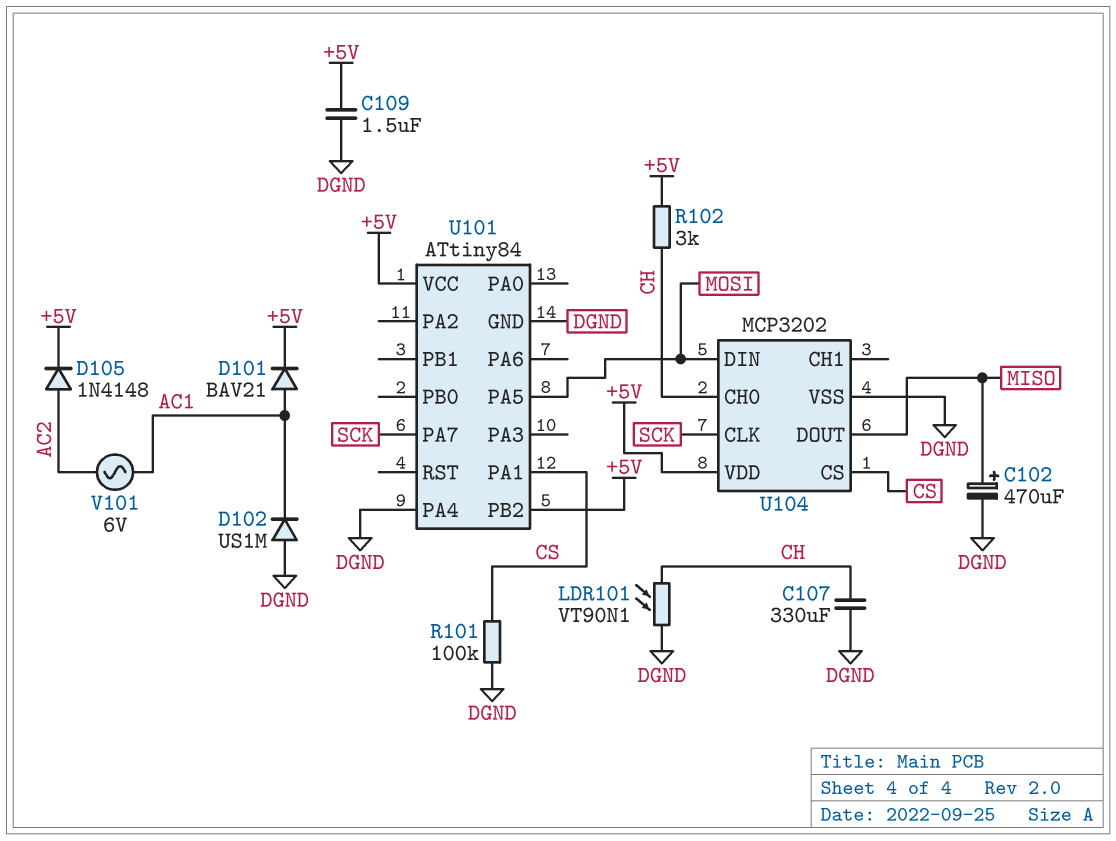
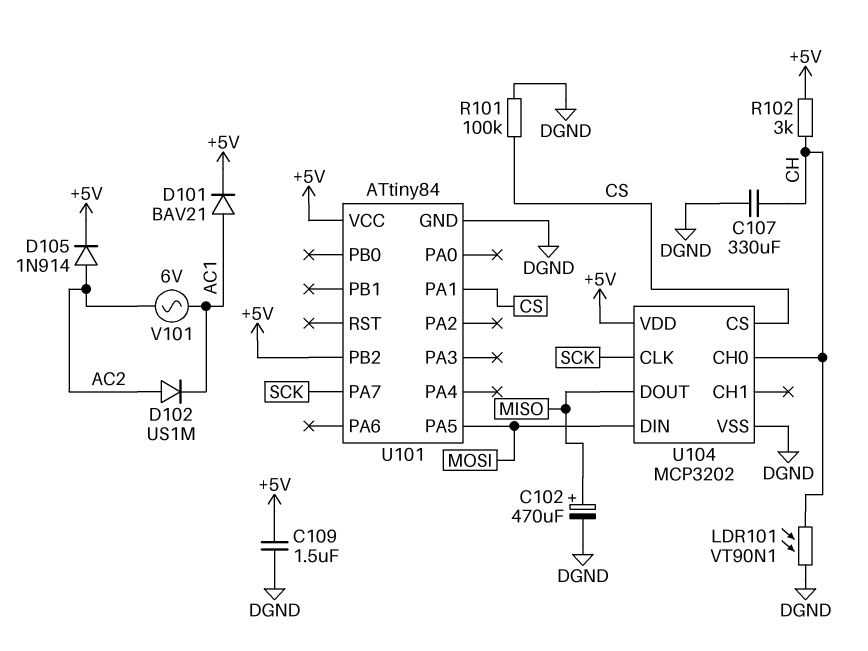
D102: diode US1M (A DGND, K AC1) -> diode US1M (A AC2, K AC1)
D105: diode 1N4148 (A AC2, K +5V) -> diode 1N914 (A AC2, K +5V)
U101 pin PA4: DGND -> none

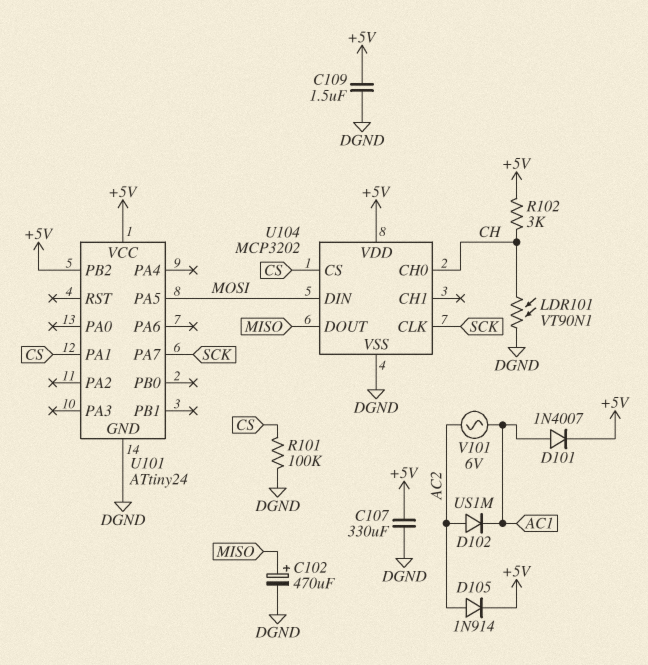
C107: 330uF (CH, DGND) -> 330uF (+5V, DGND)
D101: diode BAV21 (A AC1, K +5V) -> diode 1N4007 (A AC1, K +5V)
U101: ATtiny84 -> ATtiny24

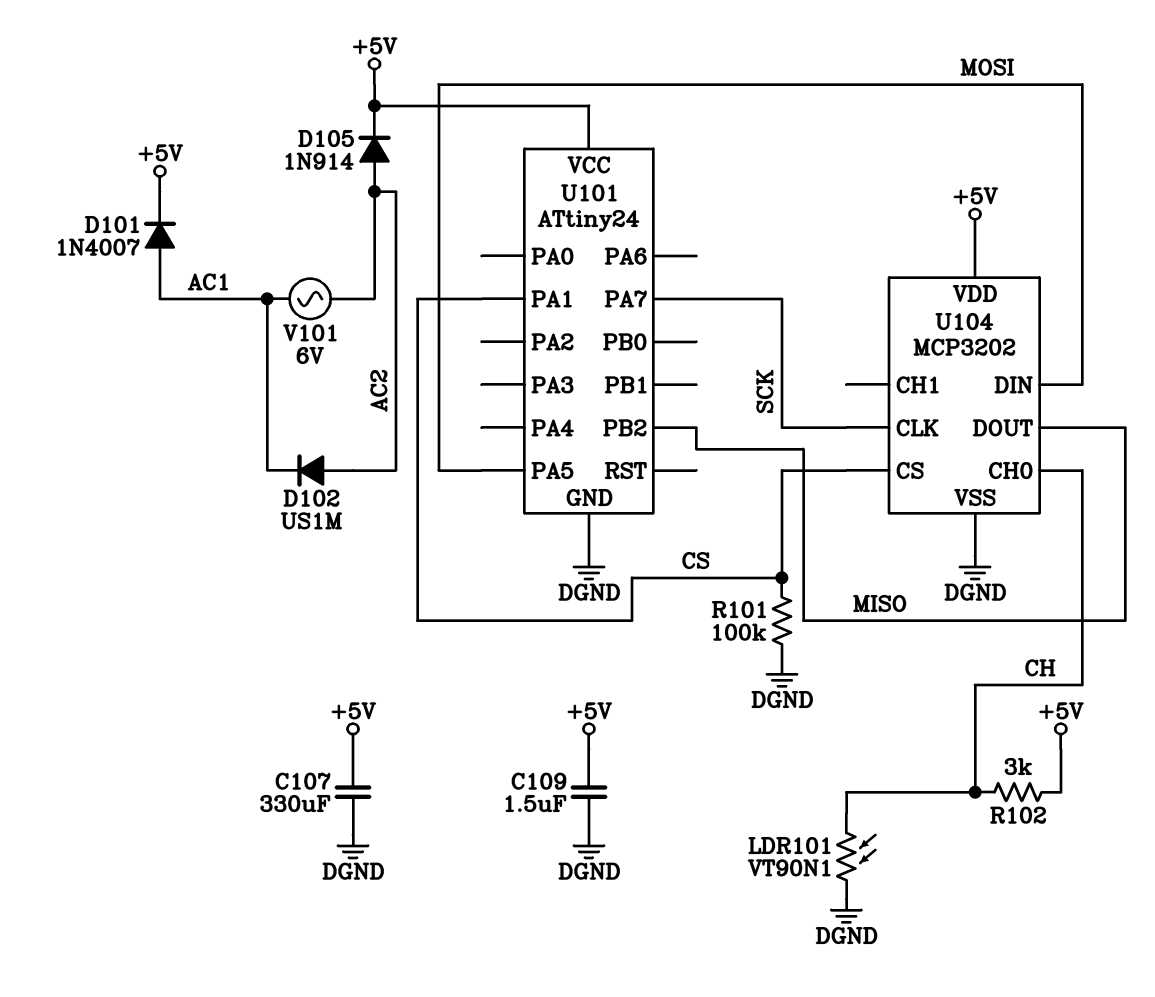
C102: 470uF (plus MISO, minus DGND) -> none
U101 pin PB2: +5V -> MISO

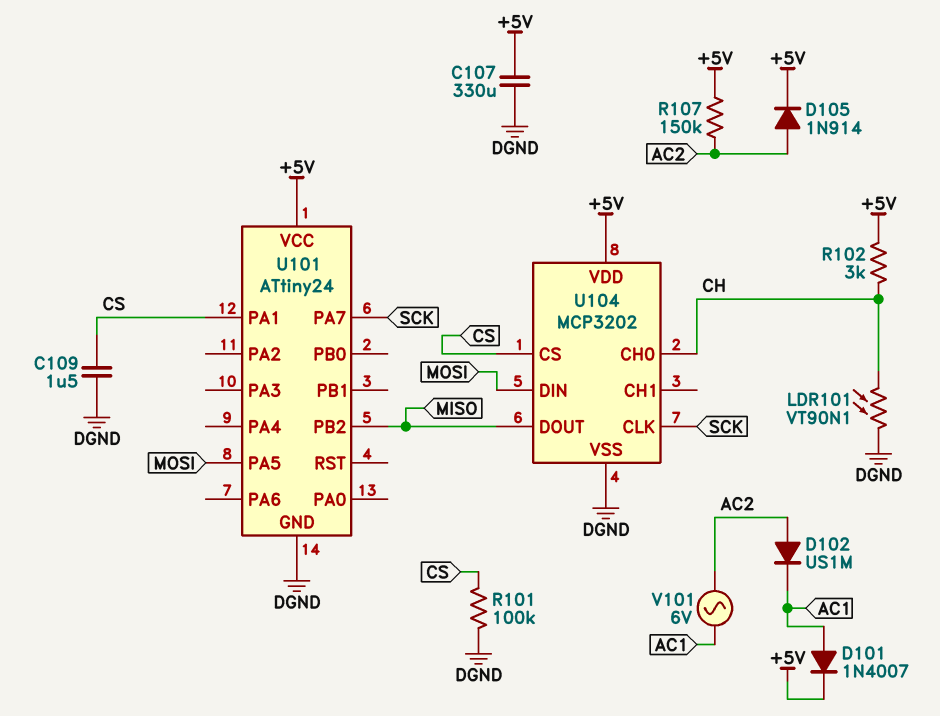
C109: 1.5uF (+5V, DGND) -> 1.5uF (CS, DGND)
R107: none -> 150k (+5V, AC2)

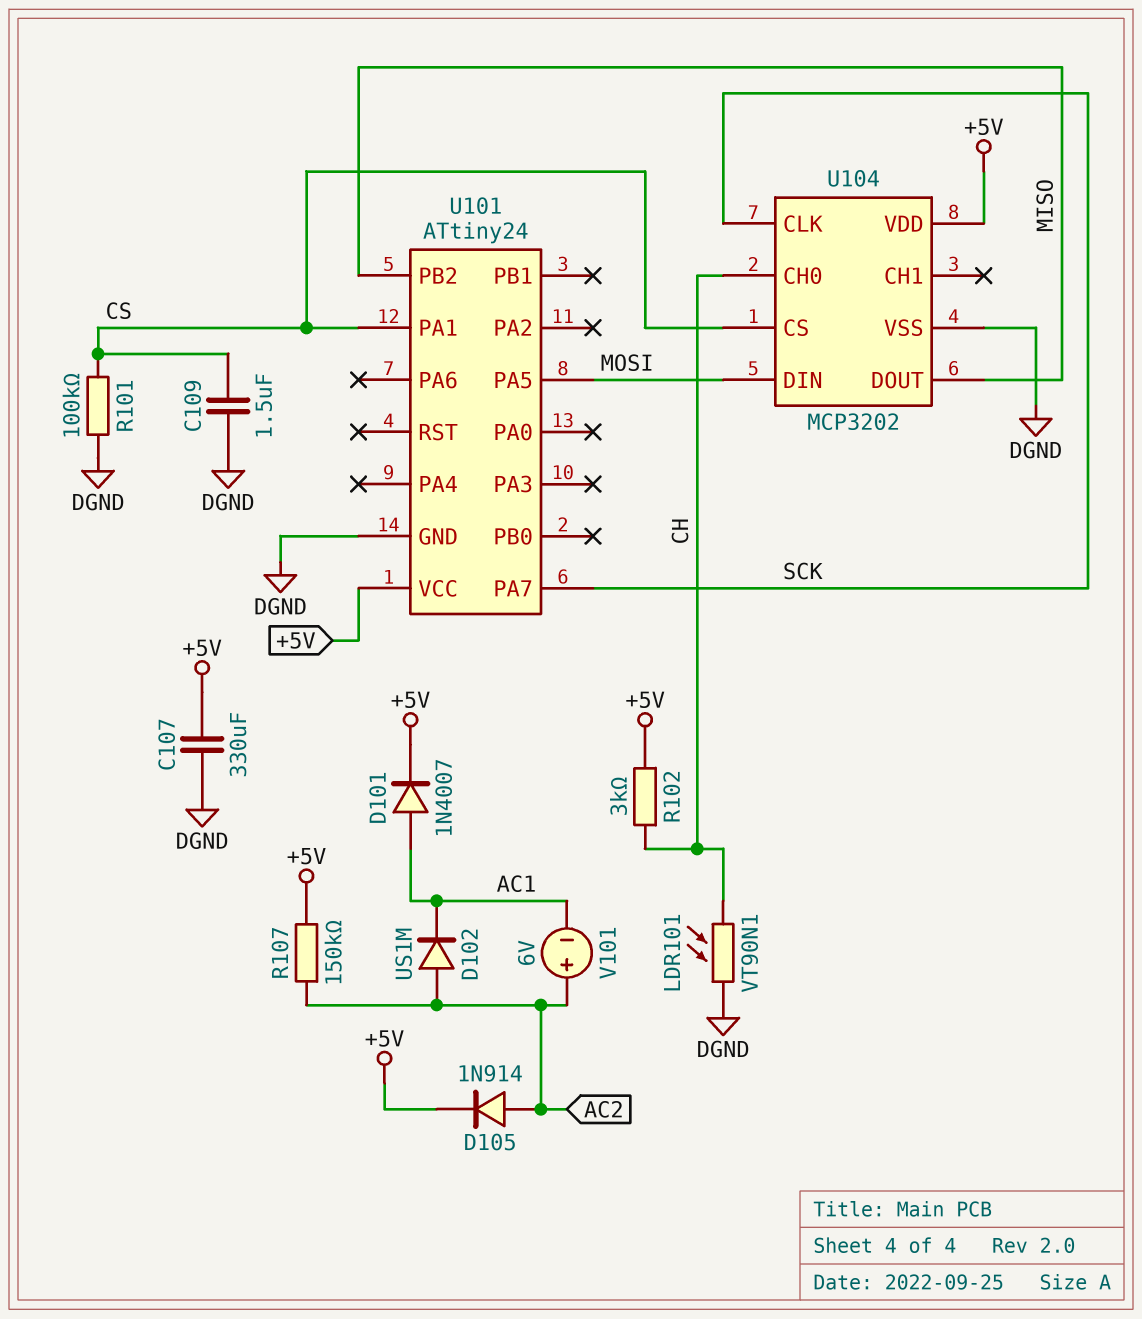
V101: AC 6V (AC1, AC2) -> 6V (plus AC2, minus AC1)

